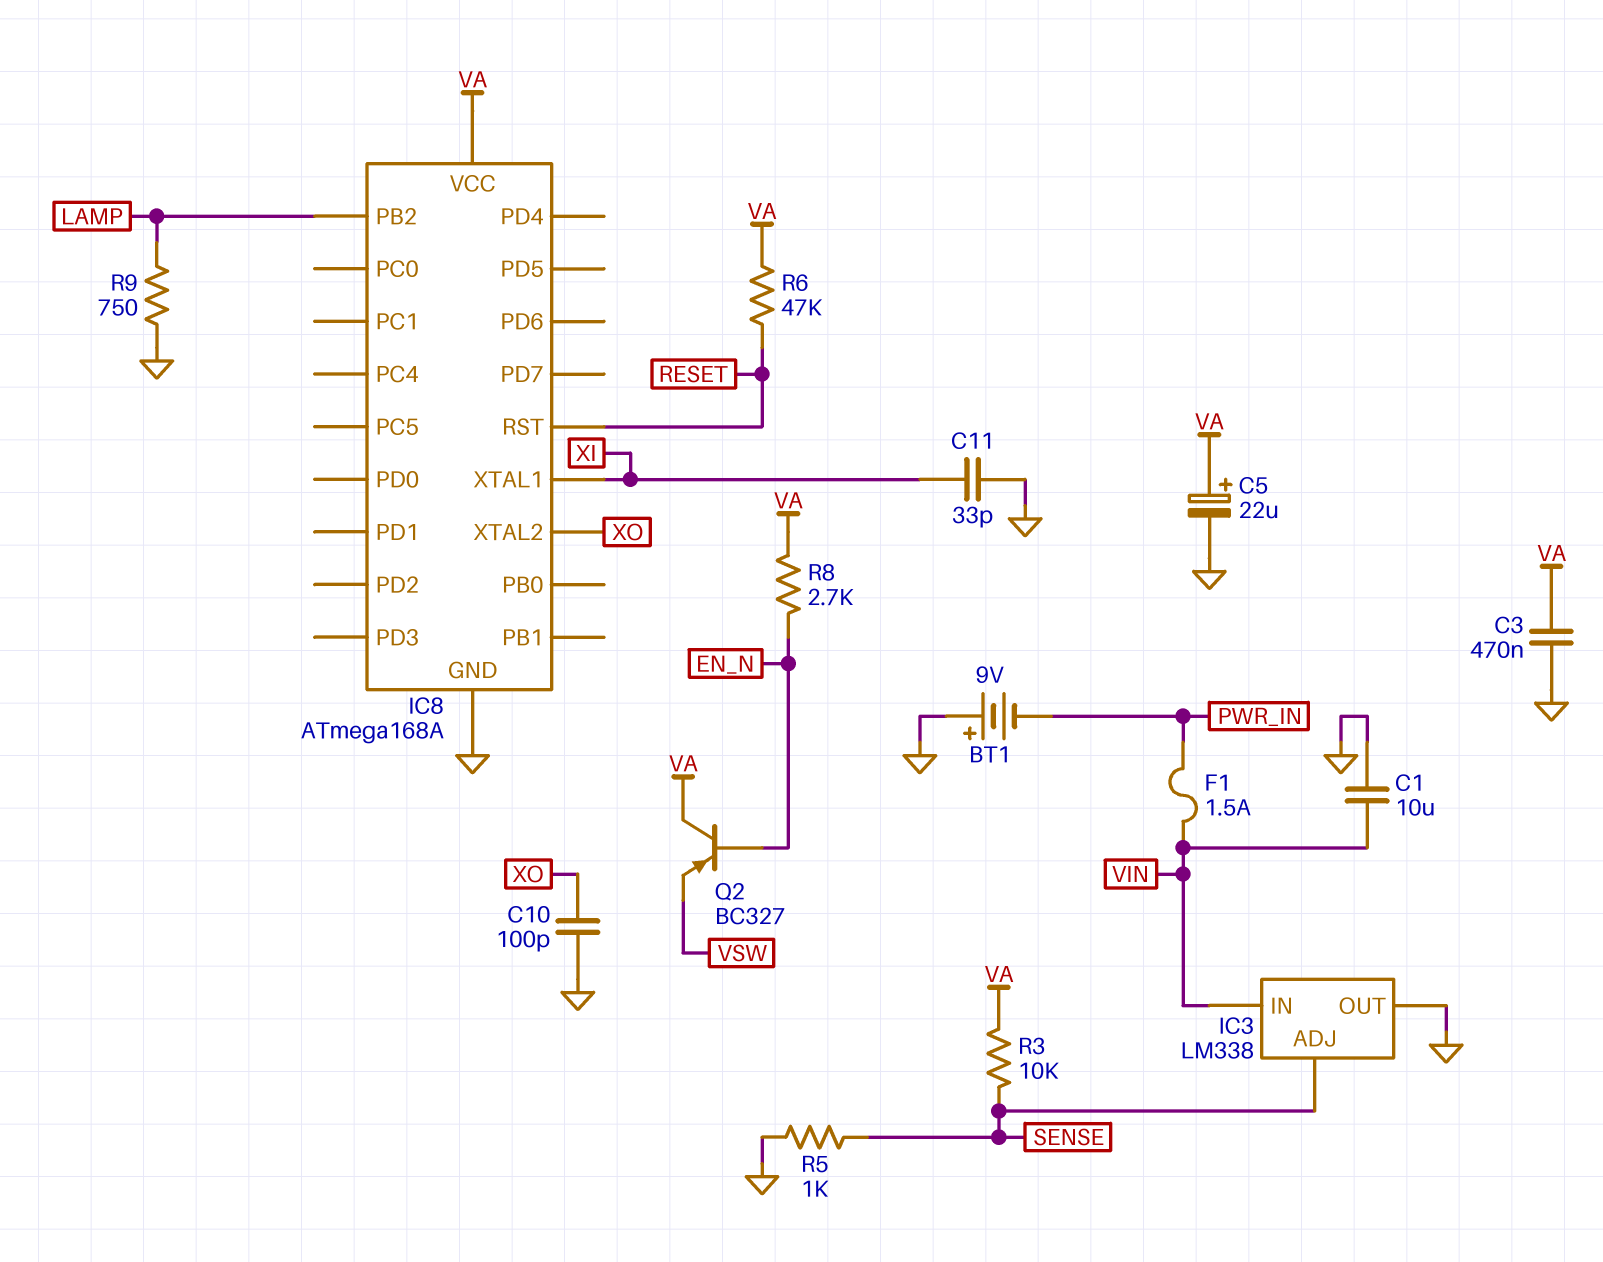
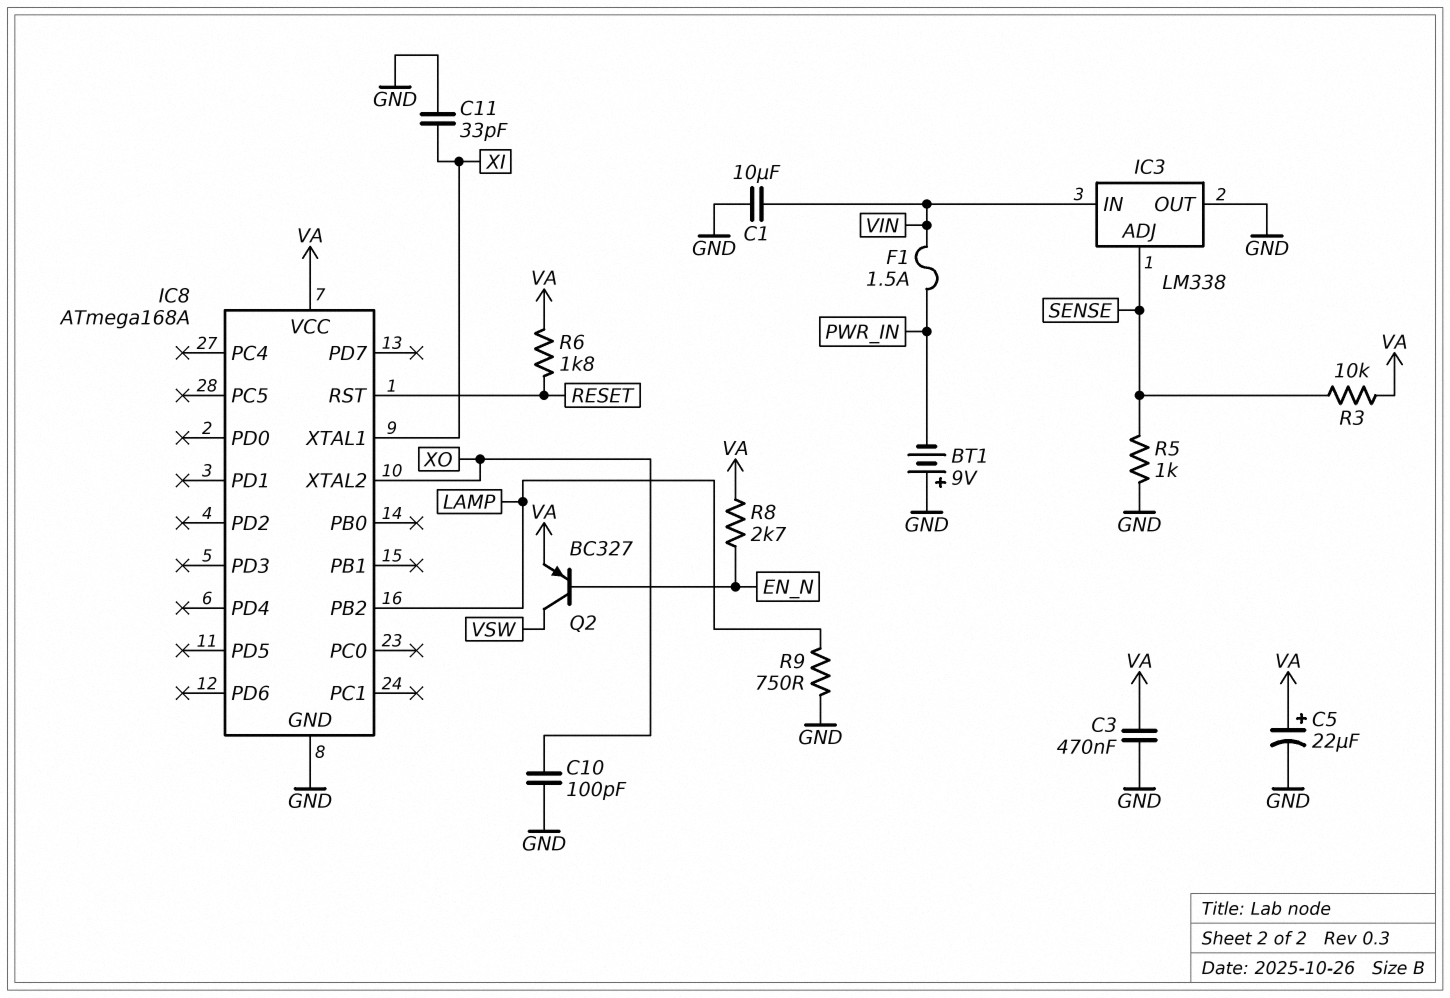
Q2: PNP BC327 (B EN_N, C VA, E VSW) -> PNP BC327 (B EN_N, C VSW, E VA)
R6: 47k (RESET, VA) -> 1.8k (RESET, VA)

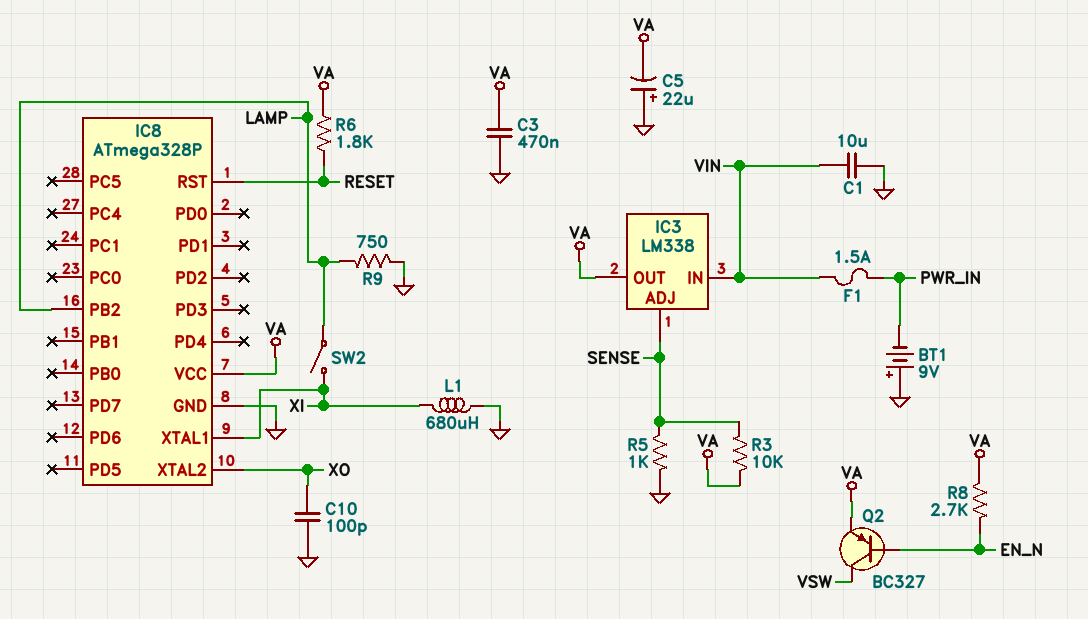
C5: 22uF (plus VA, minus GND) -> 22uF (plus GND, minus VA)
C11: 33pF (GND, XI) -> none
IC3 pin OUT: GND -> VA
IC8: ATmega168A -> ATmega328P
L1: none -> 680uH (GND, XI)
SW2: none -> switch (LAMP, XI)

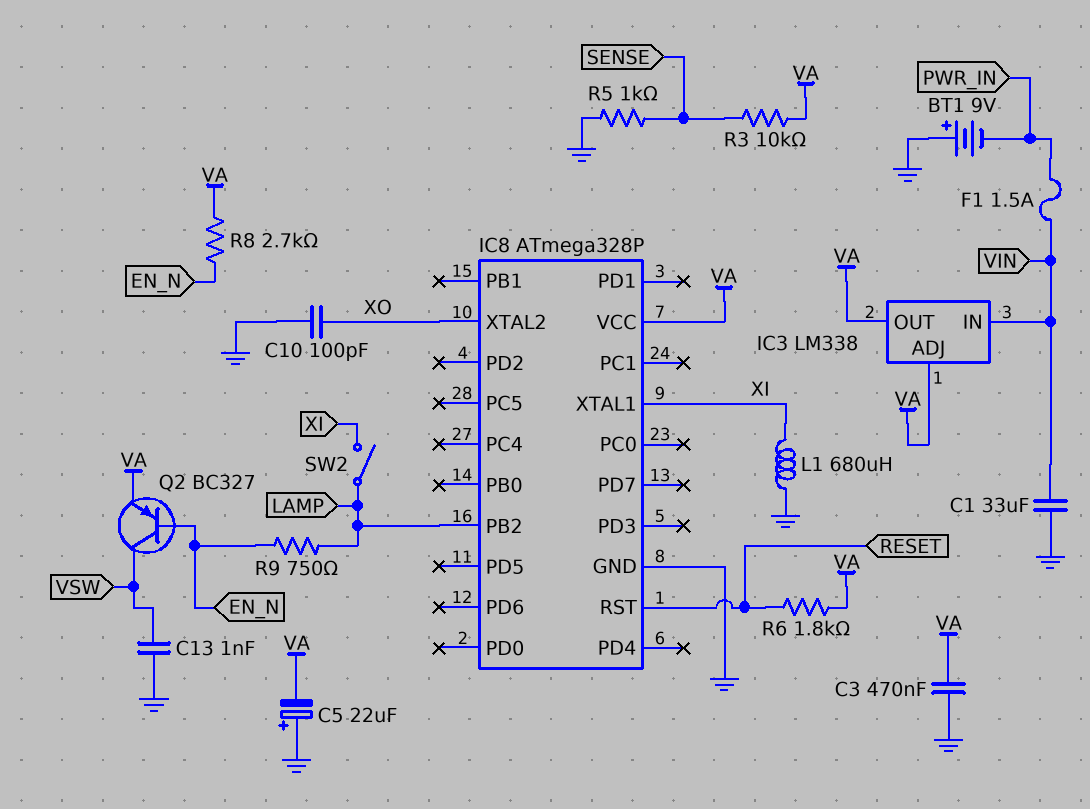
C1: 10uF (GND, VIN) -> 33uF (GND, VIN)
C13: none -> 1nF (GND, VSW)
IC3 pin ADJ: SENSE -> VA
R9: 750 (GND, LAMP) -> 750 (EN_N, LAMP)

